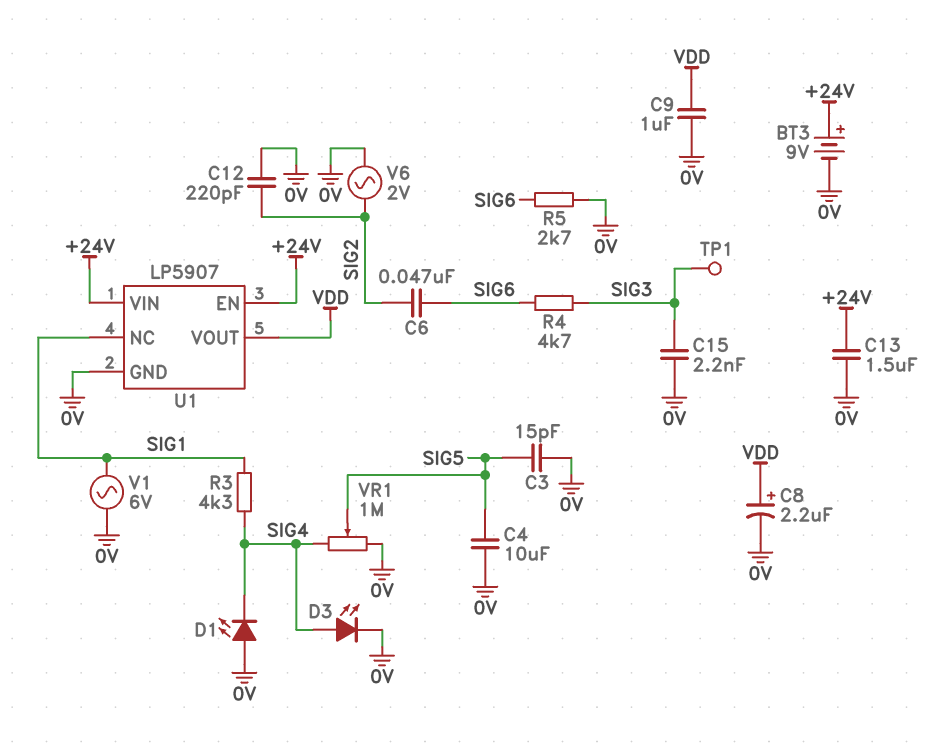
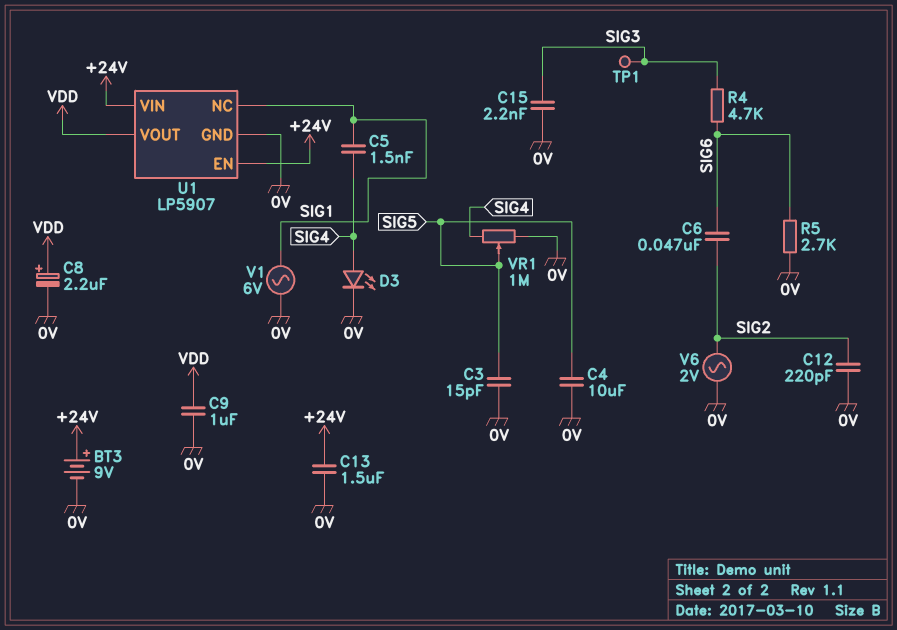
C5: none -> 1.5nF (SIG1, SIG4)
D1: LED (A 0V, K SIG4) -> none
R3: 4.3k (SIG1, SIG4) -> none

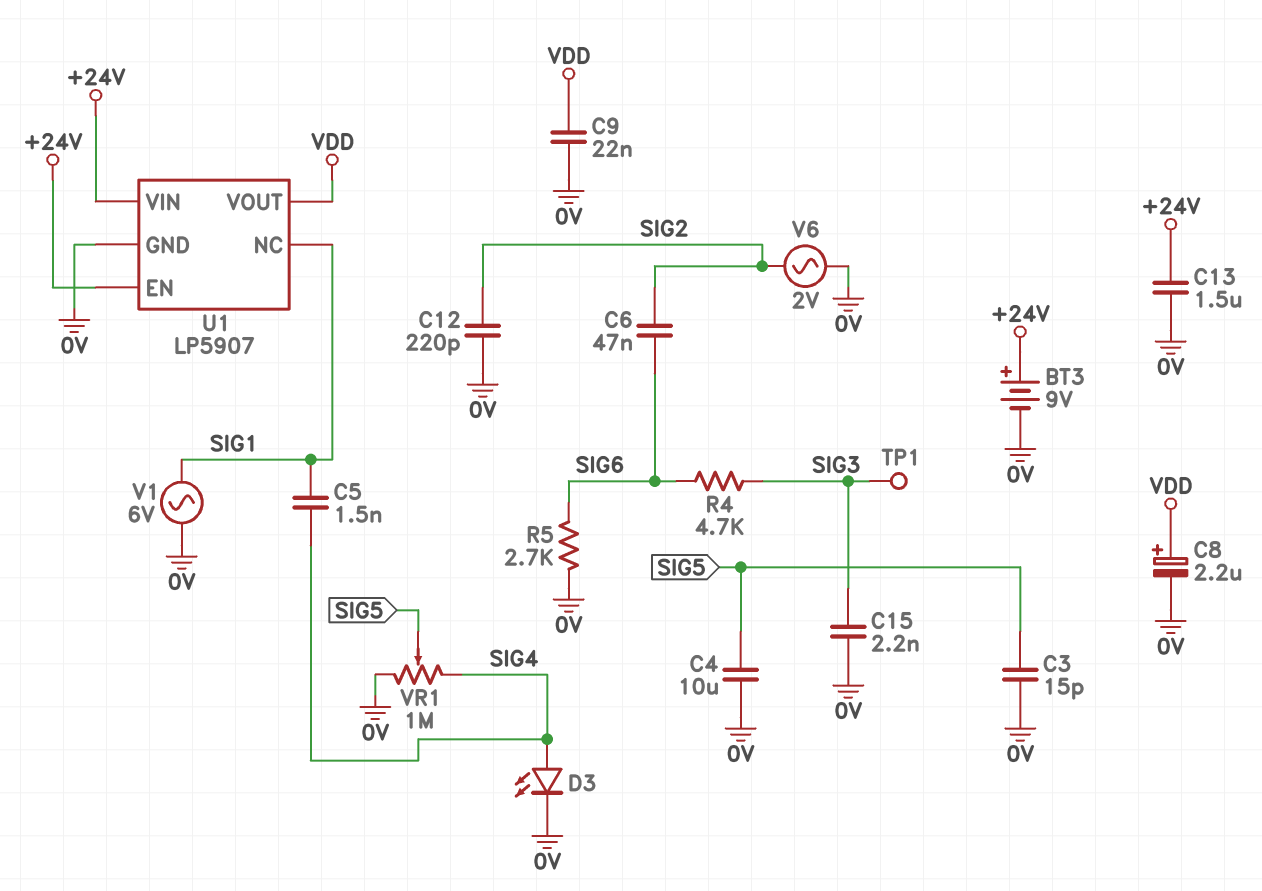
C9: 1uF (0V, VDD) -> 22nF (0V, VDD)

